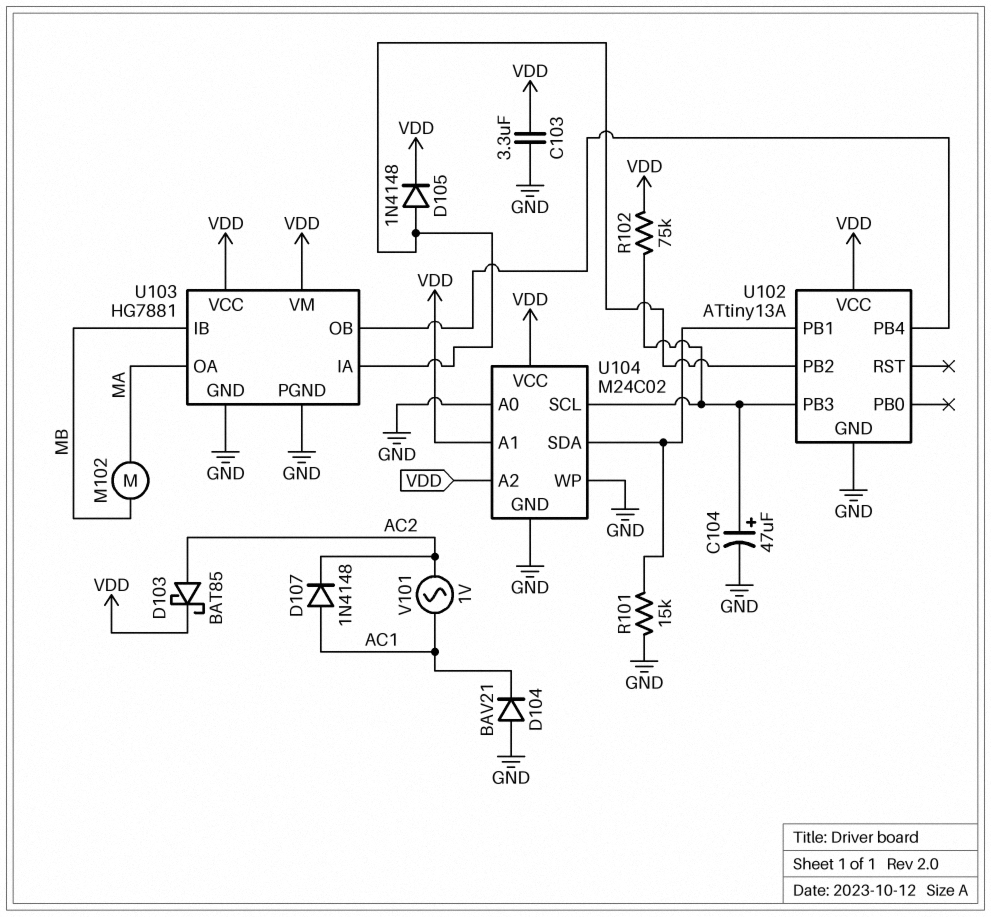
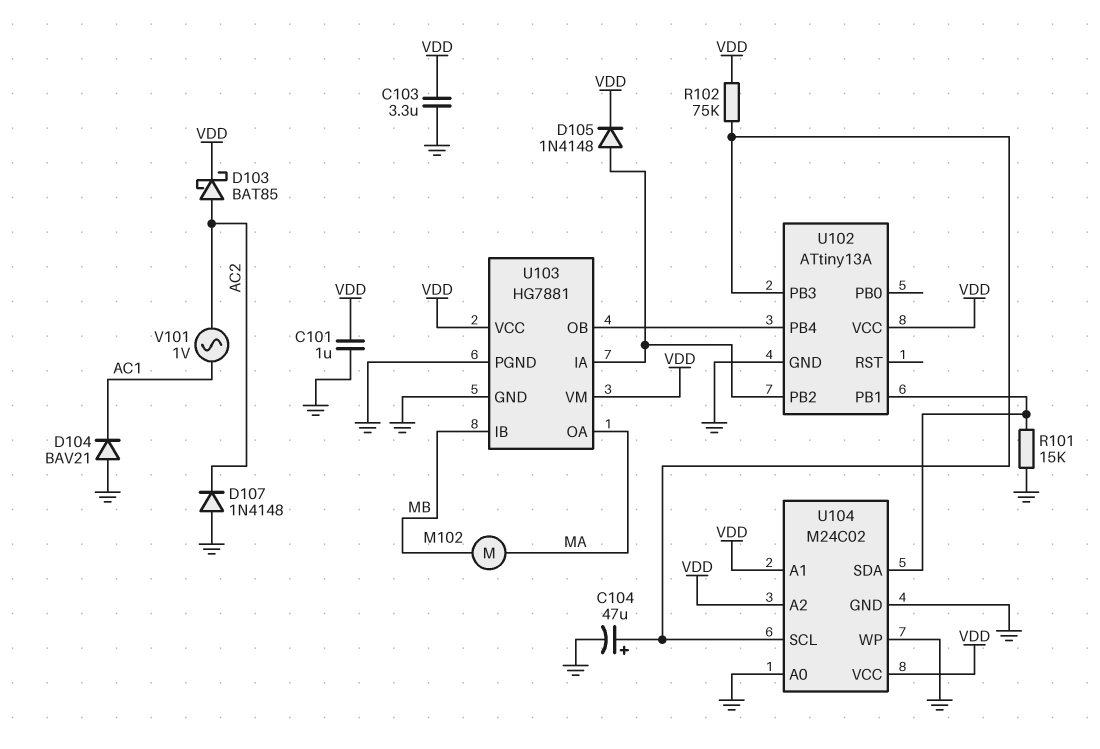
C101: none -> 1uF (GND, VDD)
D107: diode 1N4148 (A AC1, K AC2) -> diode 1N4148 (A GND, K AC2)

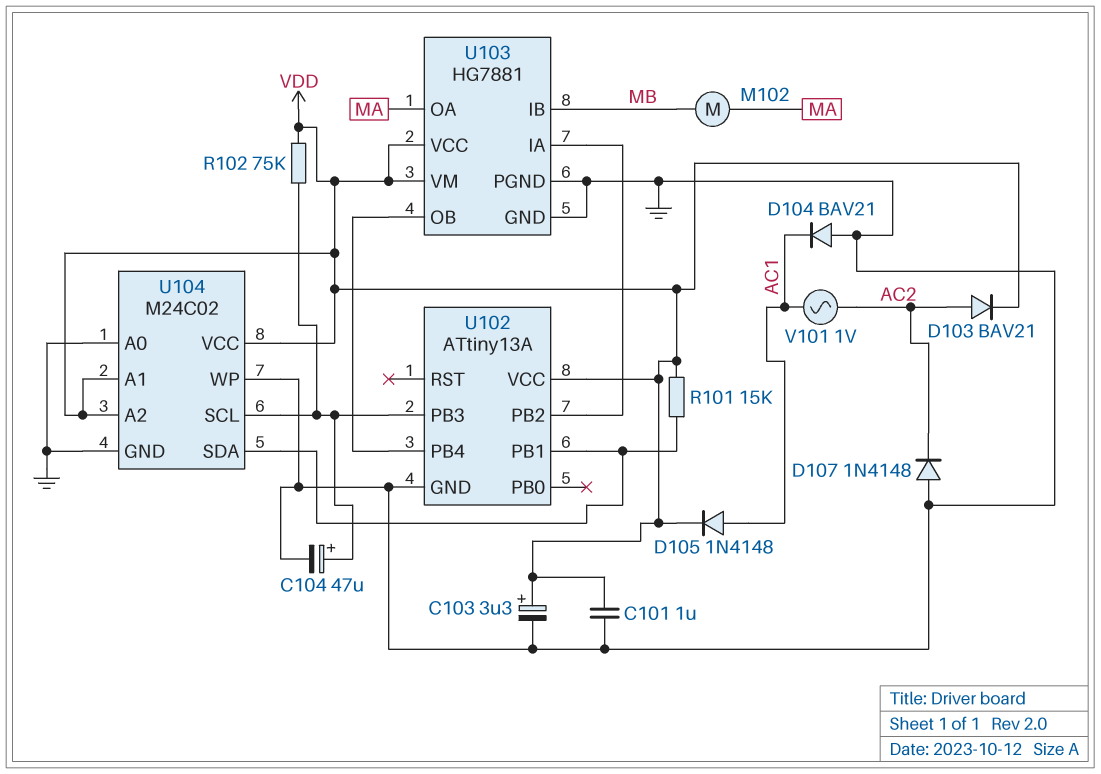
C103: 3.3uF (GND, VDD) -> 3.3uF (plus VDD, minus GND)
D103: schottky BAT85 (A AC2, K VDD) -> diode BAV21 (A AC2, K VDD)
D105: diode 1N4148 (A U102/PB2, K VDD) -> diode 1N4148 (A AC1, K VDD)
R101: 15k (GND, U102/PB1) -> 15k (U102/PB1, VDD)

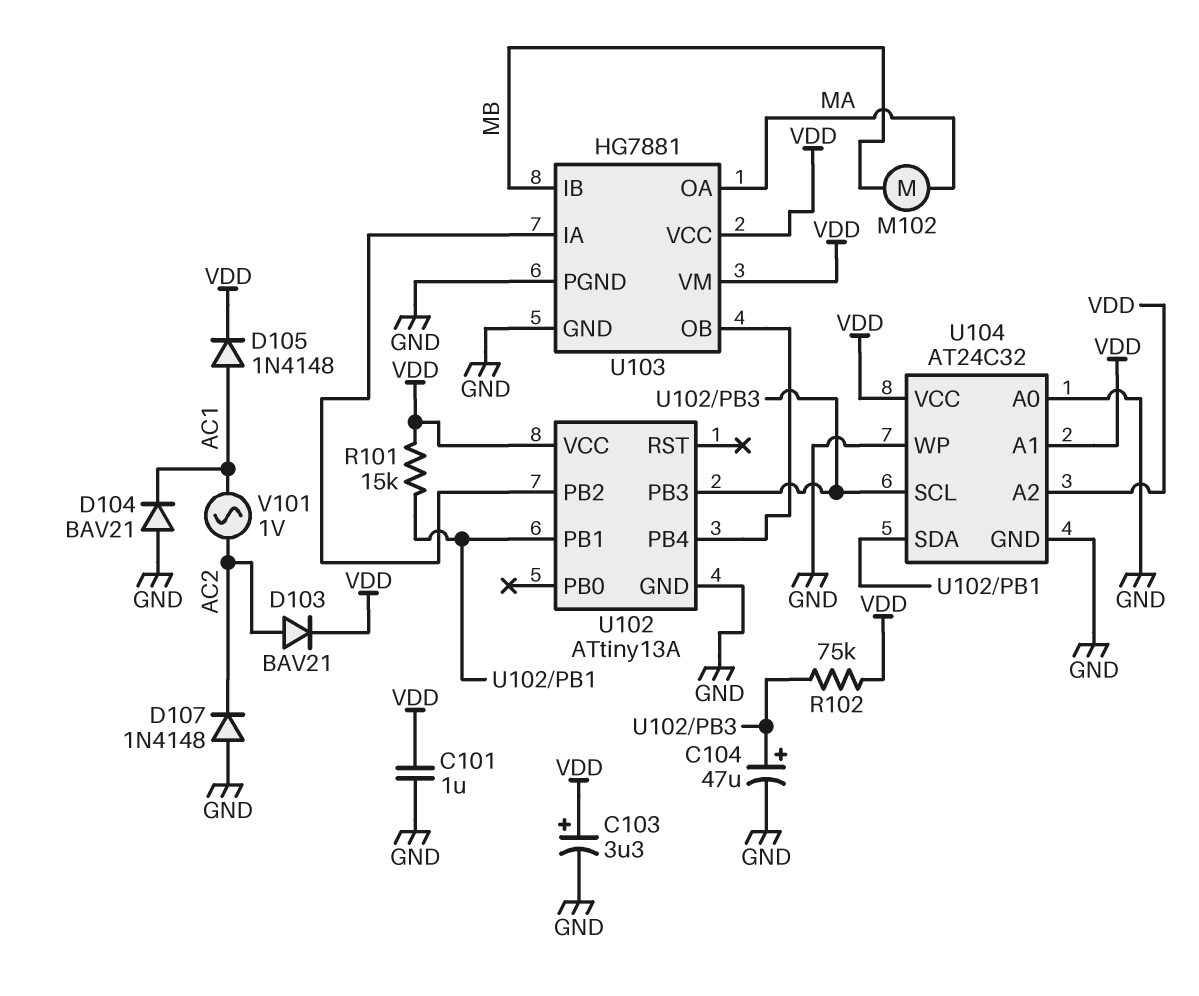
U104: M24C02 -> AT24C32

